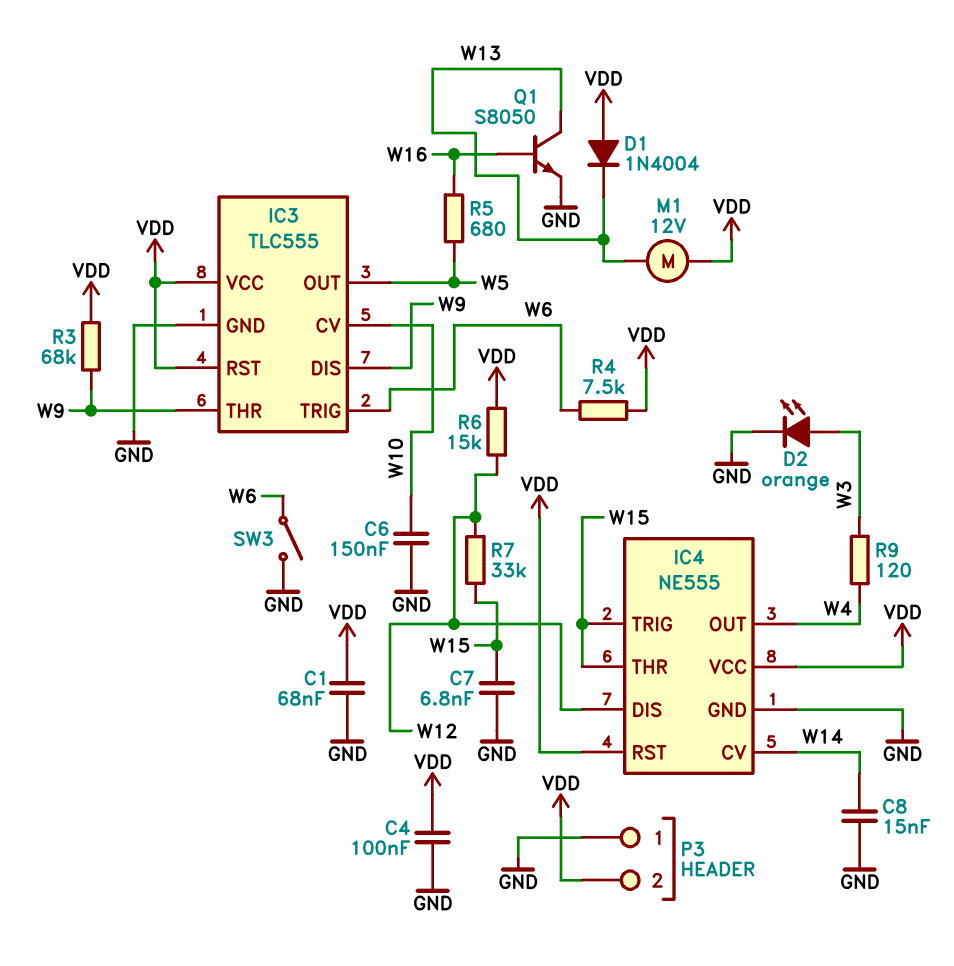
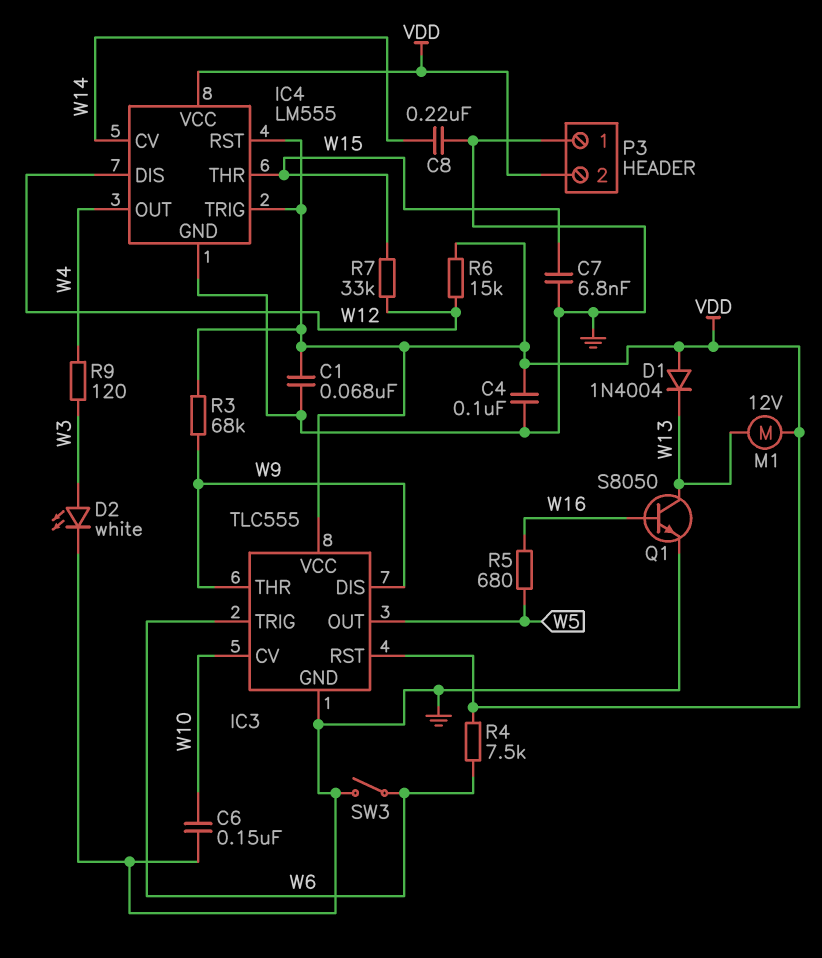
C8: 15nF (GND, W14) -> 220nF (GND, W14)
D2: LED orange (A W3, K GND) -> LED white (A W3, K GND)
IC4: NE555 -> LM555
IC4 pin TRIG: W15 -> VDD

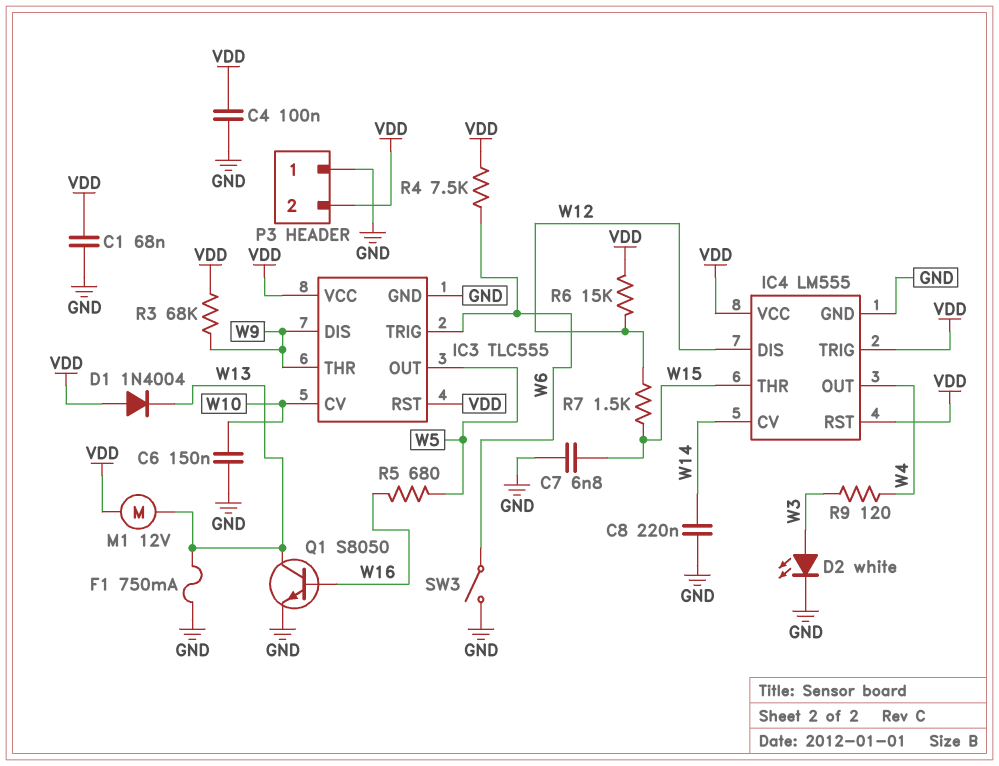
F1: none -> 750mA (GND, W13)
R7: 33k (W12, W15) -> 1.5k (W12, W15)

